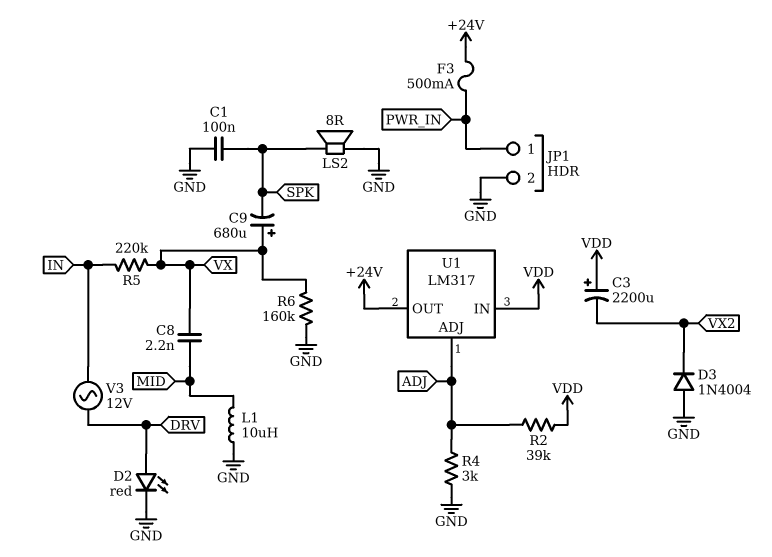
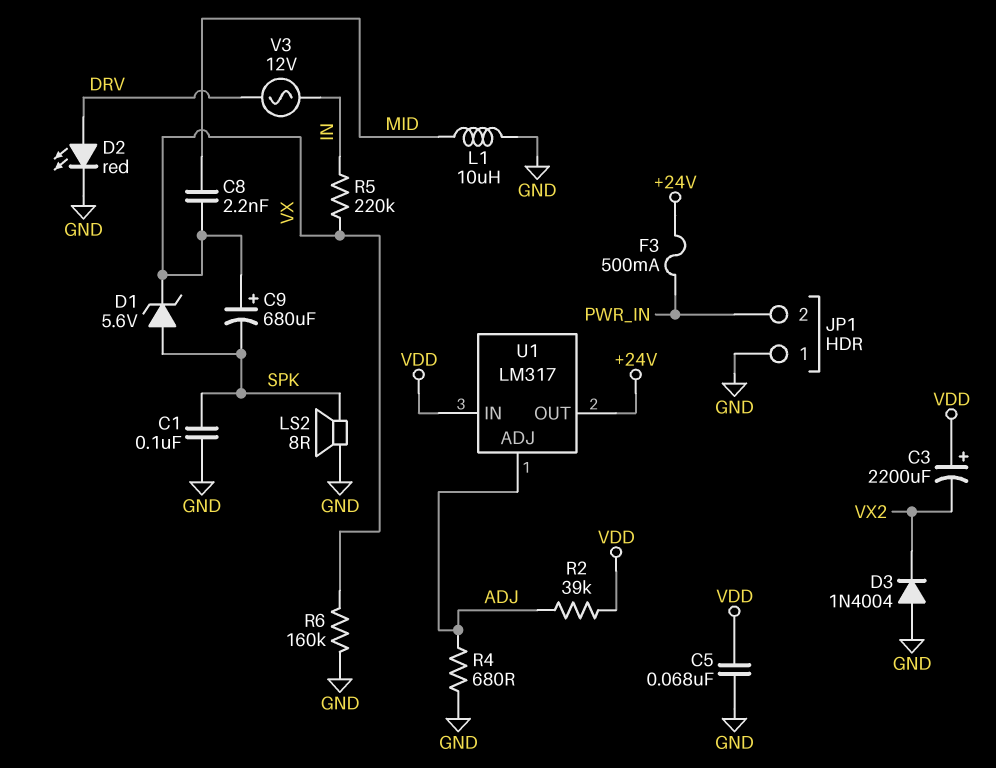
C5: none -> 68nF (GND, VDD)
D1: none -> zener 5.6V (A SPK, K VX)
JP1 pin 1: PWR_IN -> GND
JP1 pin 2: GND -> PWR_IN
R4: 3k (ADJ, GND) -> 680 (ADJ, GND)

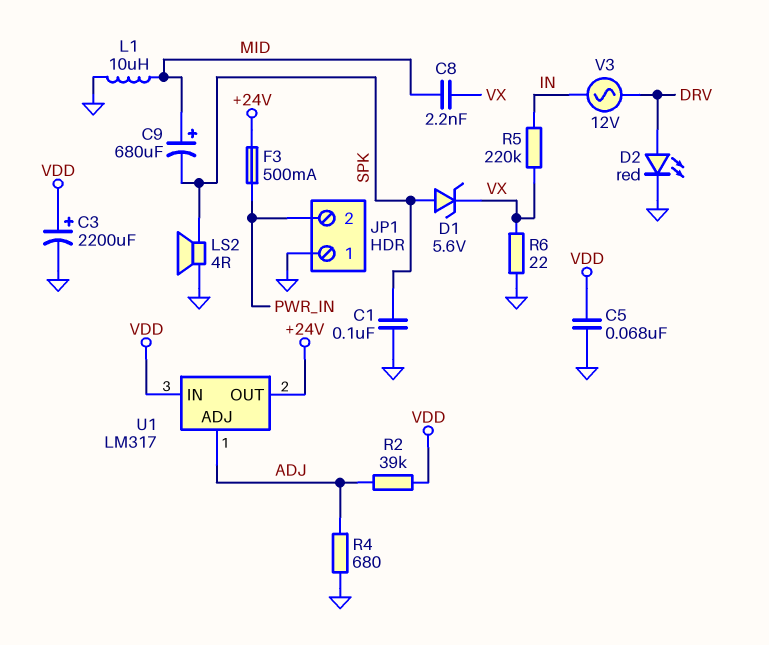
C3: 2200uF (plus VDD, minus VX2) -> 2200uF (plus VDD, minus GND)
C9: 680uF (plus VX, minus SPK) -> 680uF (plus MID, minus SPK)
D3: diode 1N4004 (A GND, K VX2) -> none
LS2: speaker 8R (GND, SPK) -> speaker 4R (GND, SPK)
R6: 160k (GND, VX) -> 22 (GND, VX)

